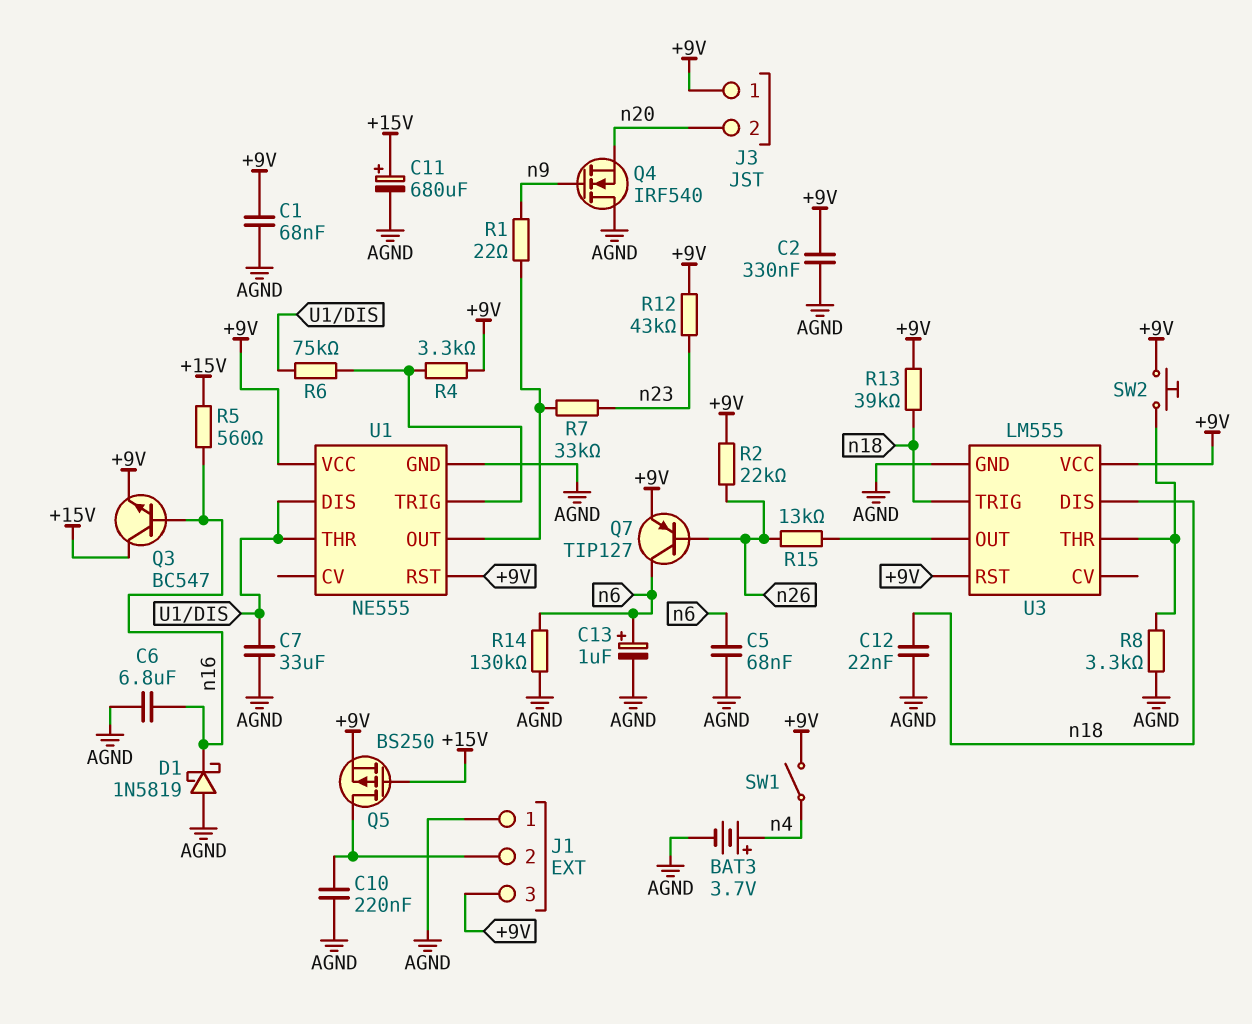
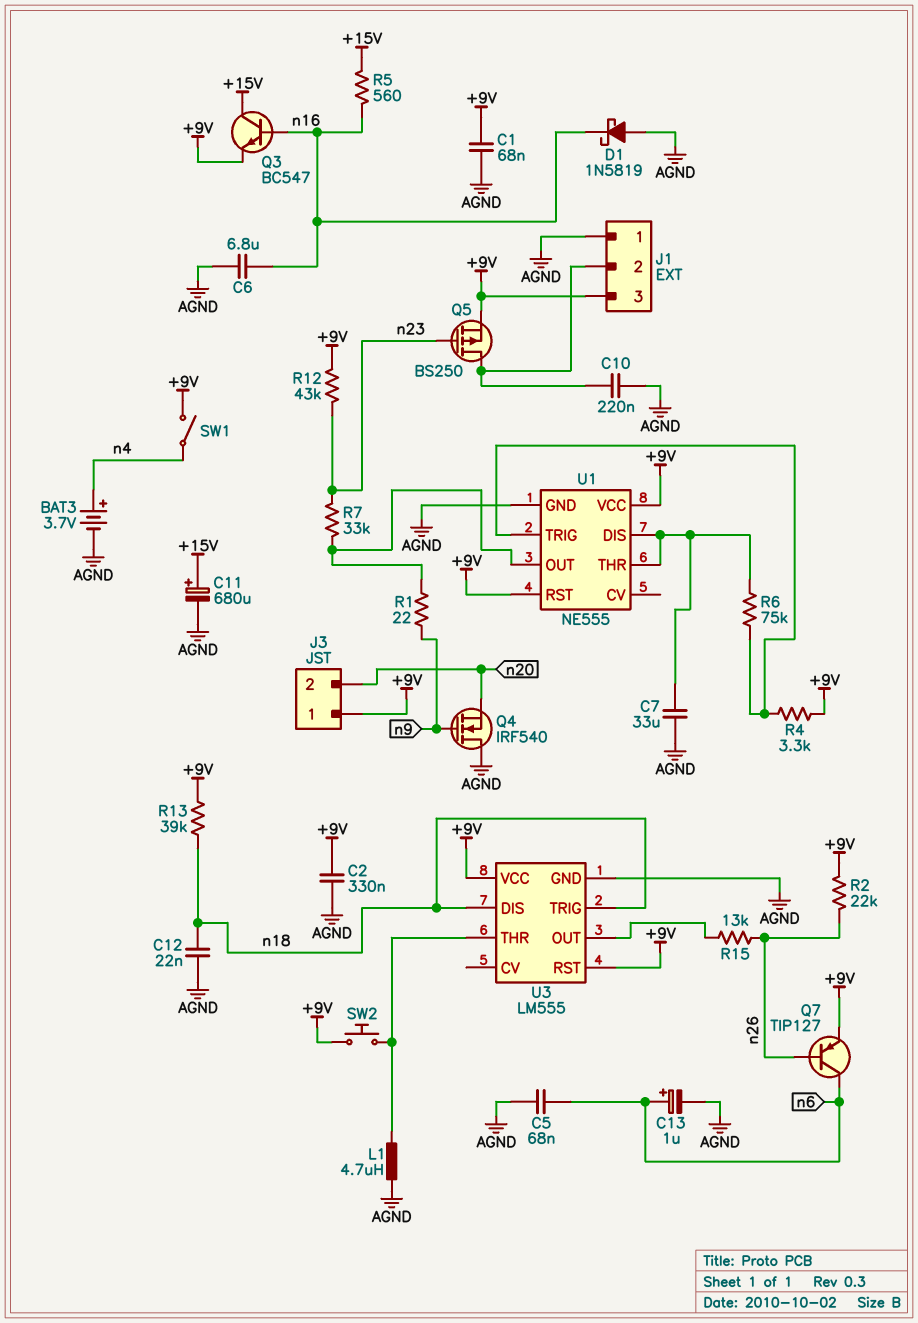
L1: none -> 4.7uH (AGND, U3/THR)
Q5: PMOS BS250 (G +15V, D J1/2, S +9V) -> PMOS BS250 (G n23, D J1/2, S +9V)
R8: 3.3k (AGND, U3/THR) -> none
R14: 130k (AGND, n6) -> none

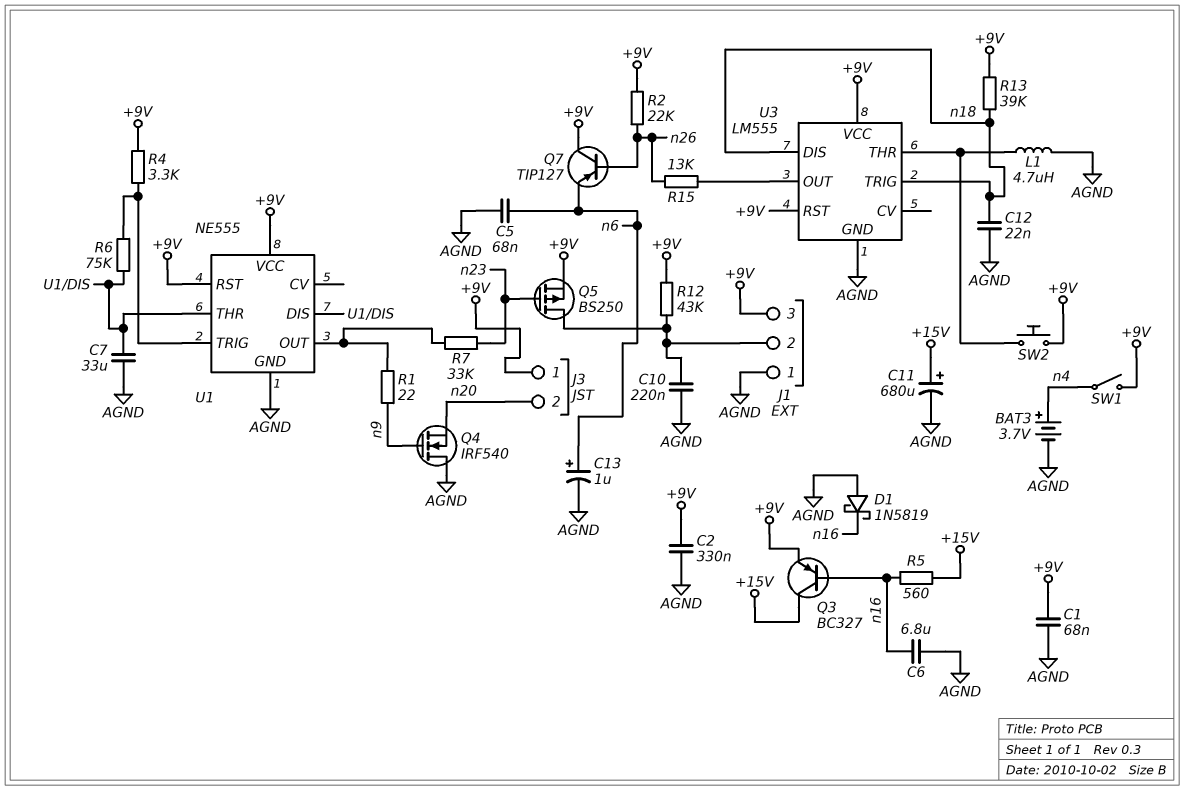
Q3: NPN BC547 (B n16, C +15V, E +9V) -> PNP BC327 (B n16, C +15V, E +9V)
Q7: PNP TIP127 (B n26, C n6, E +9V) -> PNP TIP127 (B n26, C +9V, E n6)
R12: 43k (+9V, n23) -> 43k (+9V, J1/2)

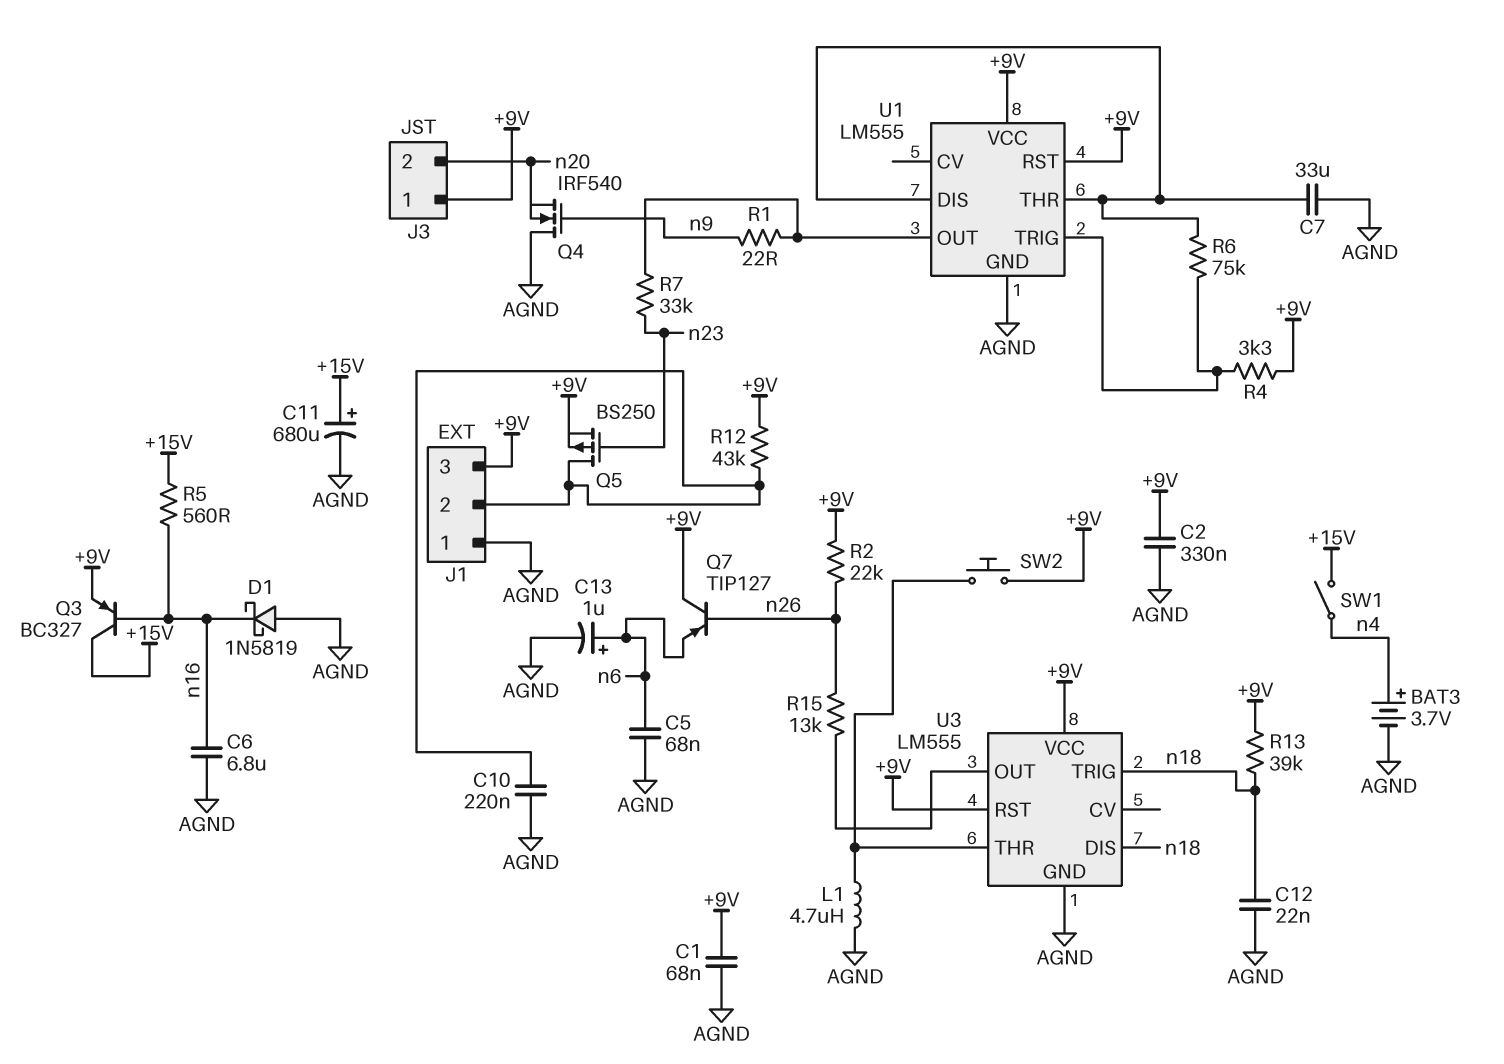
SW1: switch (+9V, n4) -> switch (+15V, n4)
U1: NE555 -> LM555

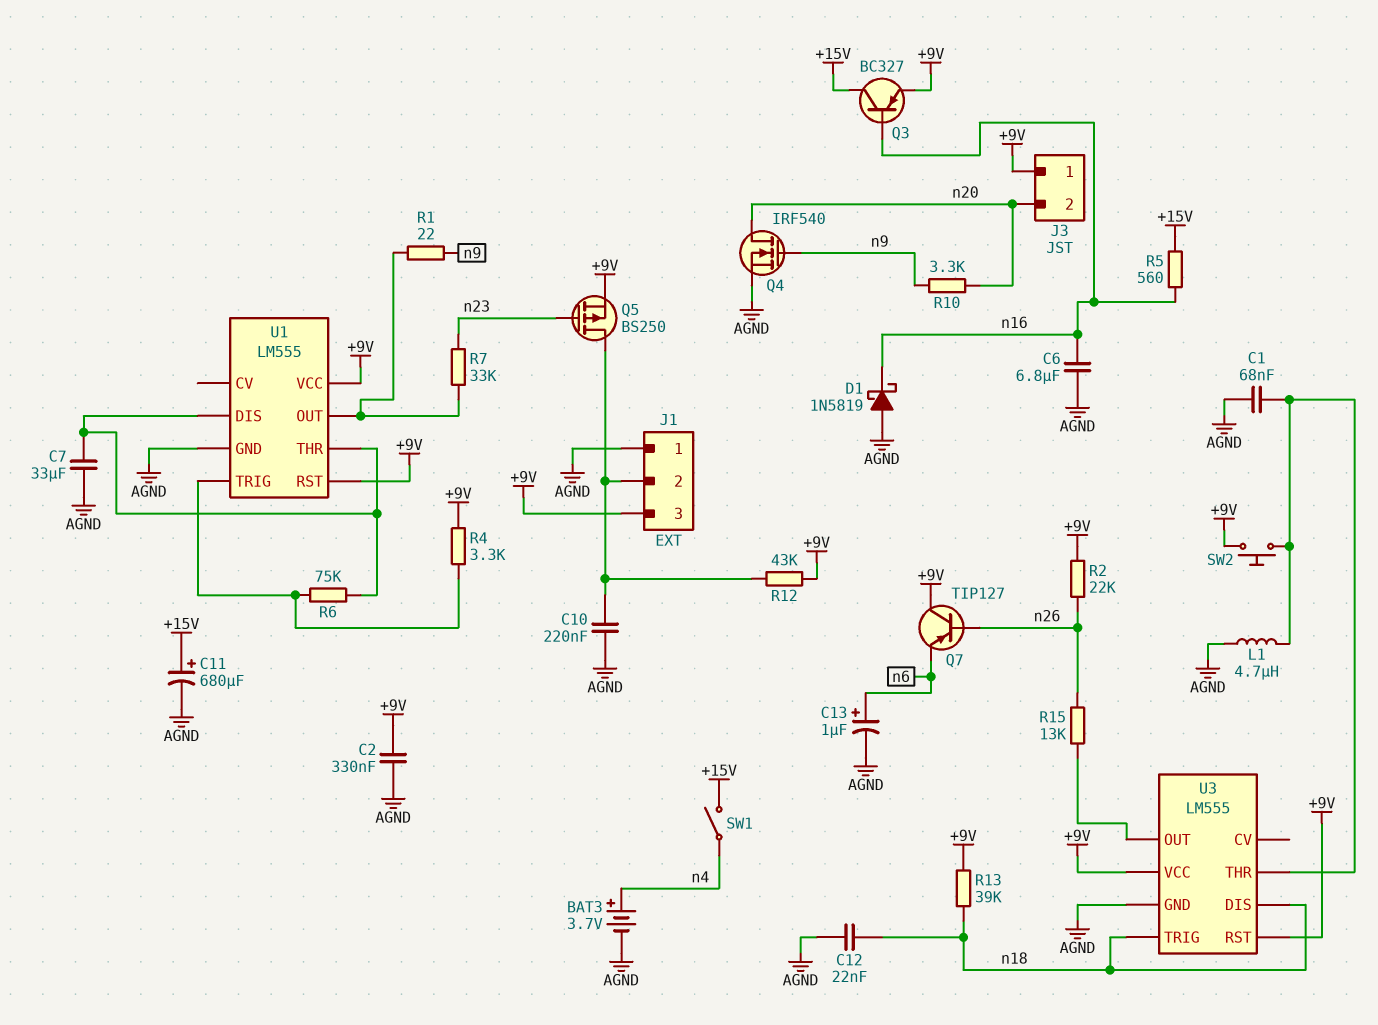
C1: 68nF (+9V, AGND) -> 68nF (AGND, U3/THR)
C5: 68nF (AGND, n6) -> none
Q4: NMOS IRF540 (G n9, D AGND, S n20) -> NMOS IRF540 (G n9, D n20, S AGND)
R10: none -> 3.3k (n9, n20)

